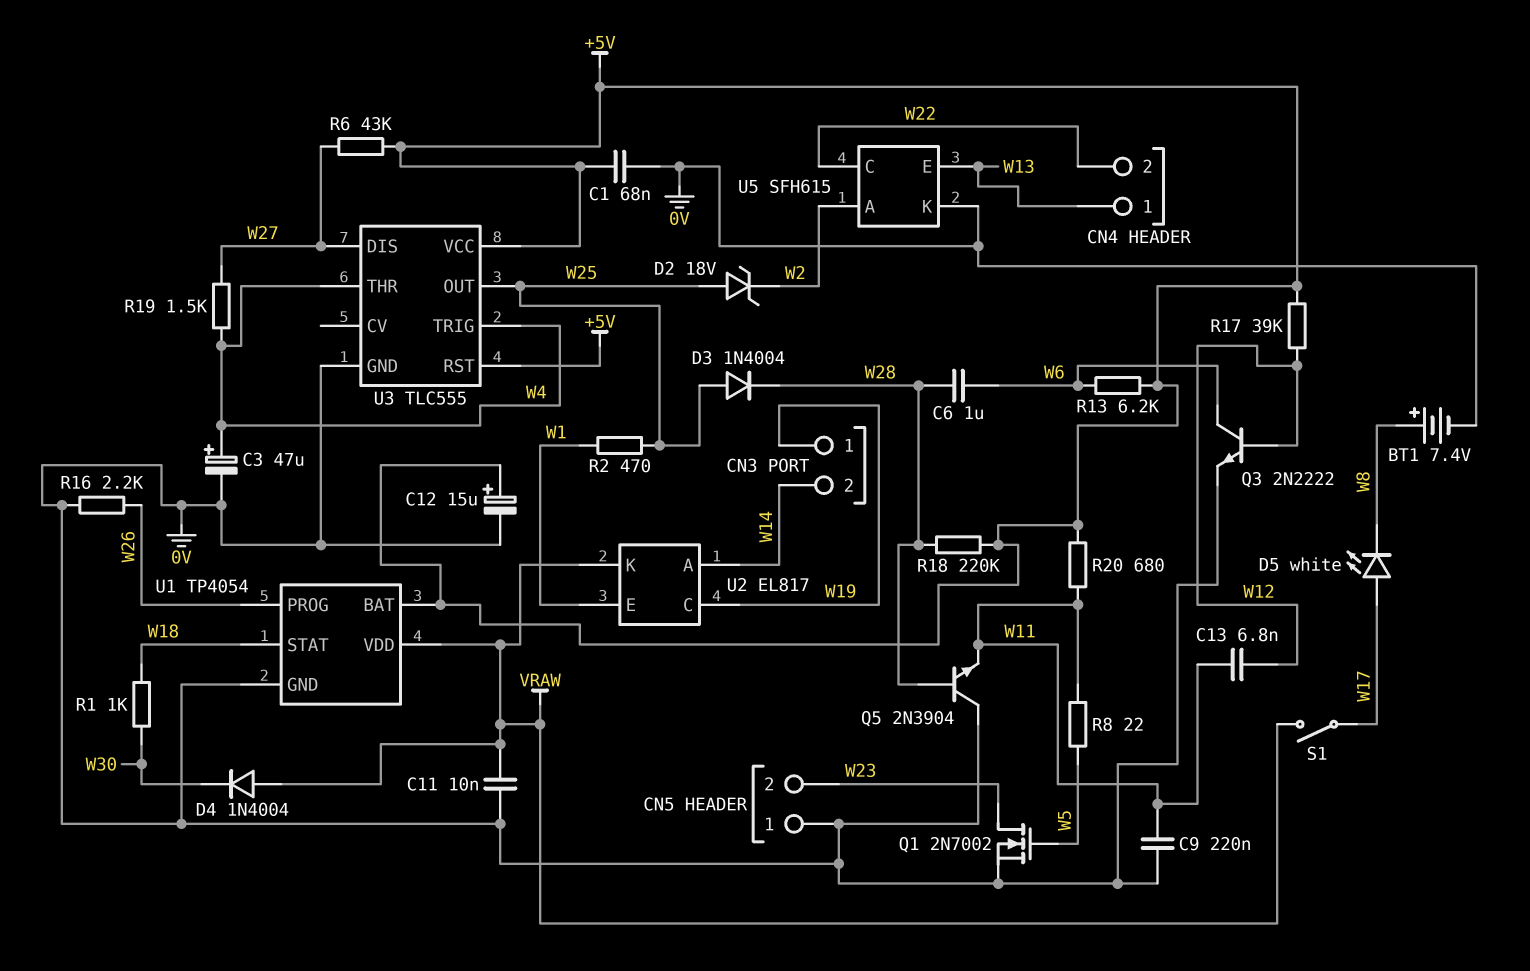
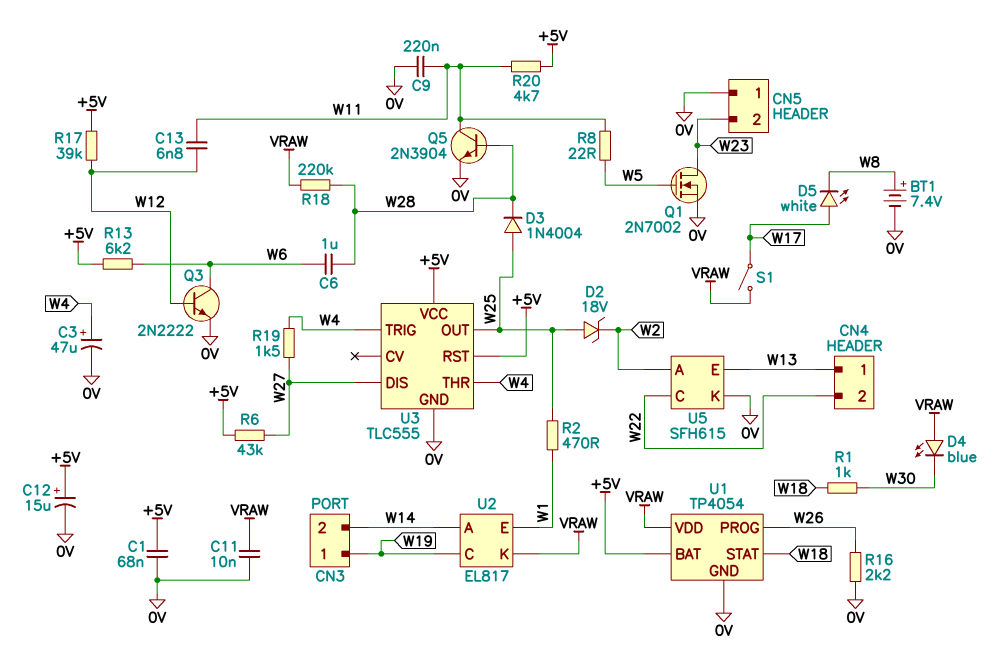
D4: diode 1N4004 (A VRAW, K W30) -> LED blue (A VRAW, K W30)
Q5: NPN 2N3904 (B W28, C 0V, E W11) -> NPN 2N3904 (B W28, C W11, E 0V)
R18: 220k (+5V, W28) -> 220k (VRAW, W28)
R20: 680 (+5V, W11) -> 4.7k (+5V, W11)

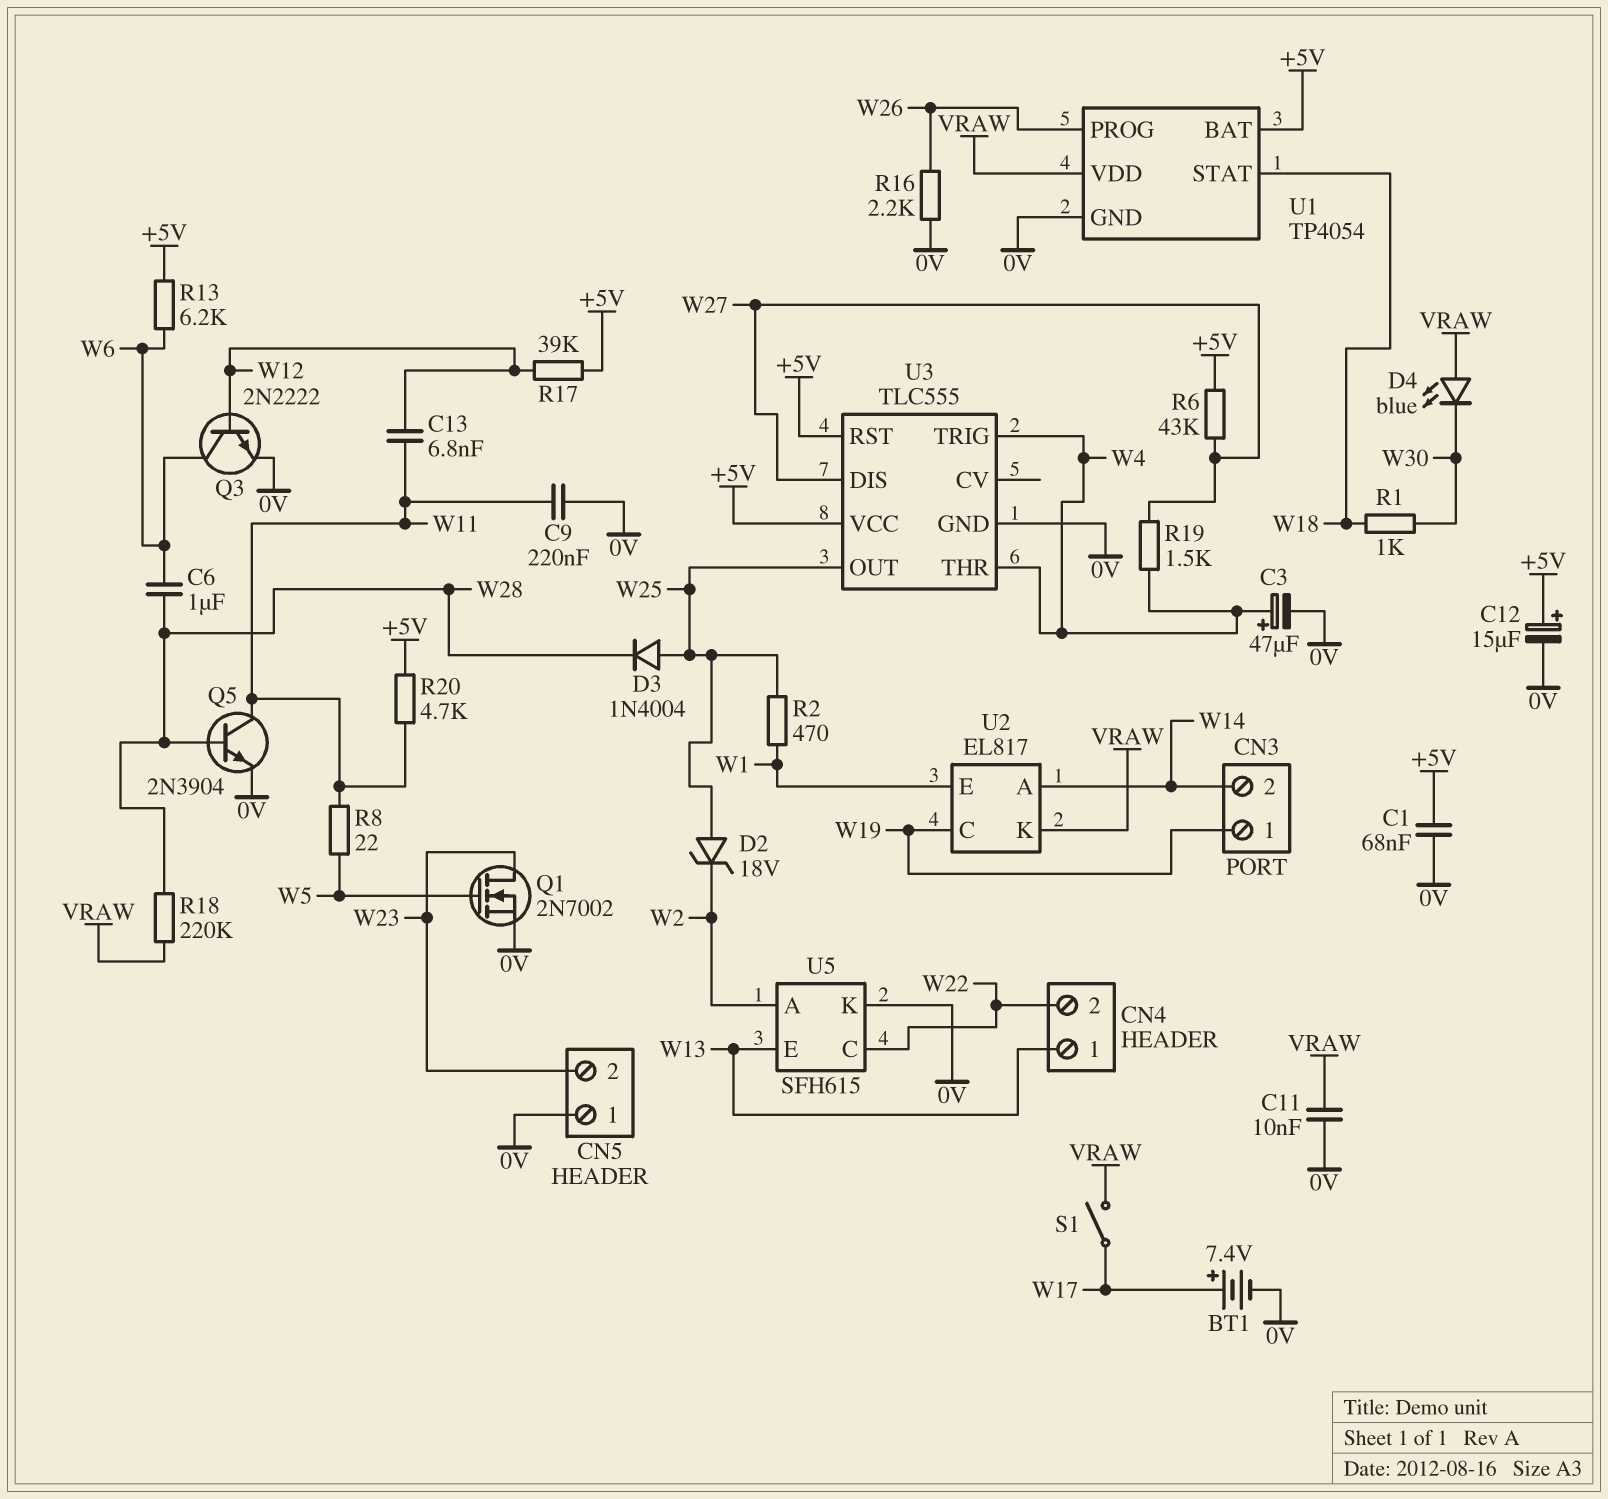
BT1: 7.4V (plus W8, minus 0V) -> 7.4V (plus W17, minus 0V)
D5: LED white (A W17, K W8) -> none

